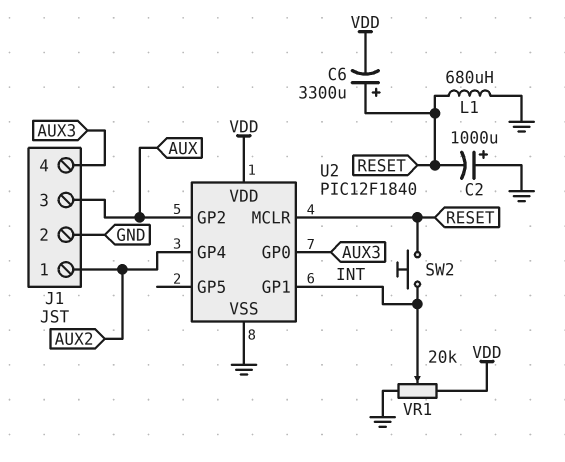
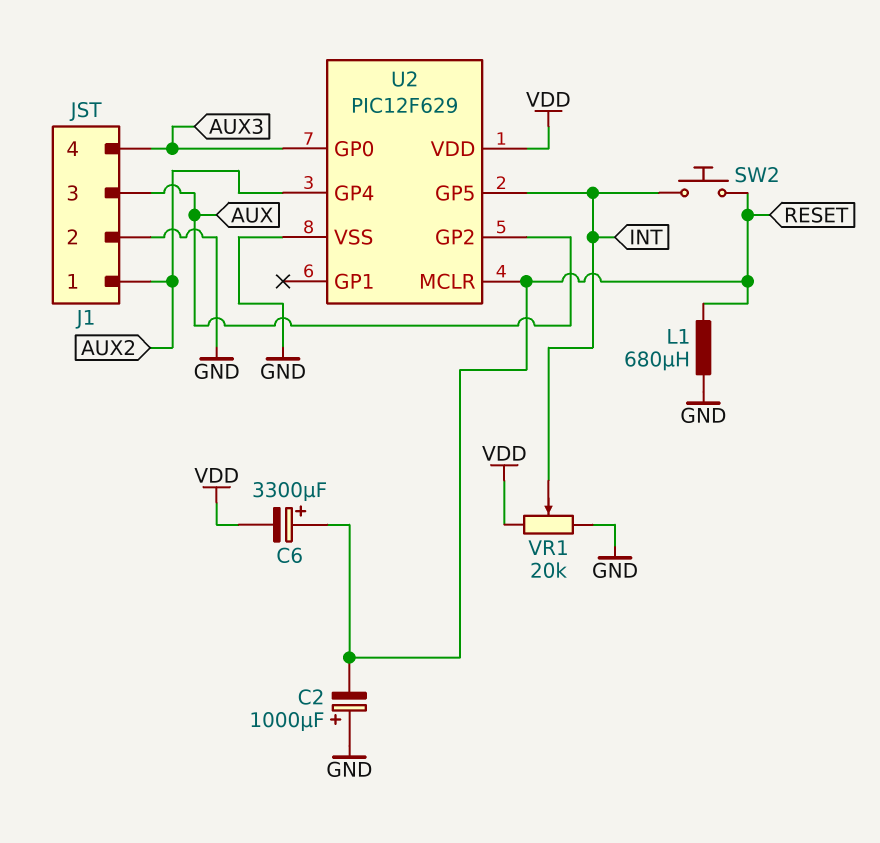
U2: PIC12F1840 -> PIC12F629
U2 pin GP1: INT -> none
U2 pin GP5: none -> INT

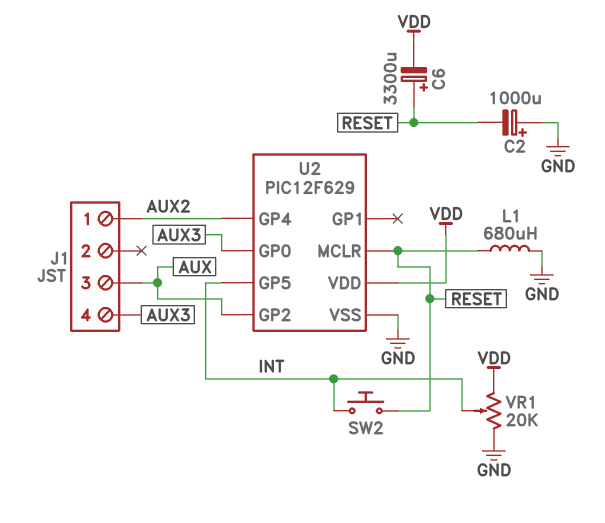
J1 pin 2: GND -> none

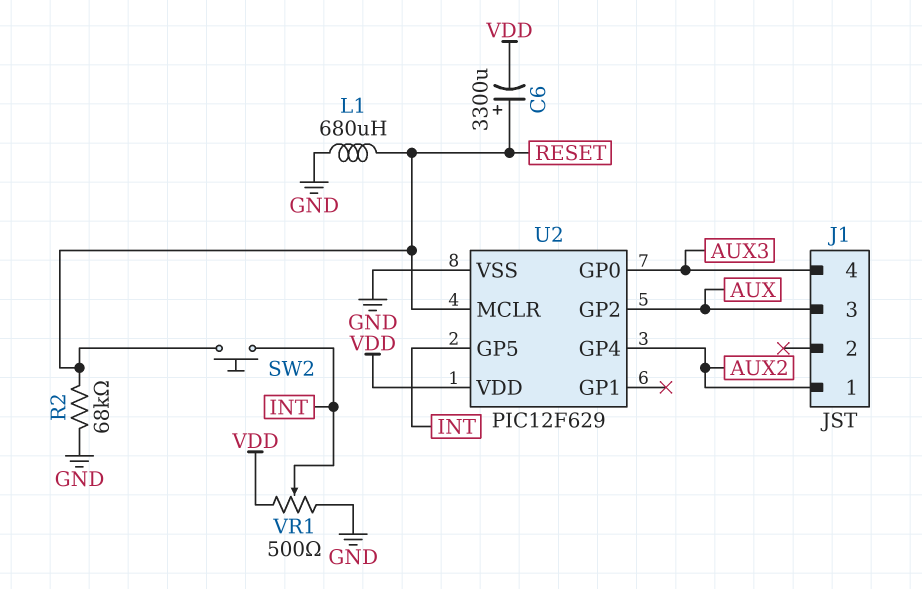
C2: 1000uF (plus GND, minus RESET) -> none
R2: none -> 68k (GND, RESET)
VR1: 20k (GND, VDD, wiper INT) -> 500 (GND, VDD, wiper INT)

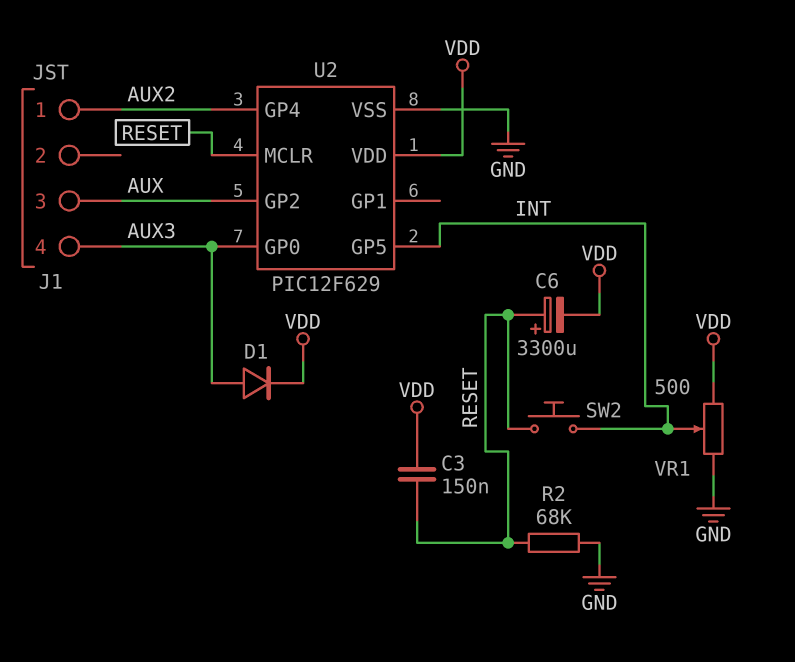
C3: none -> 150nF (RESET, VDD)
D1: none -> diode (A AUX3, K VDD)
L1: 680uH (GND, RESET) -> none

